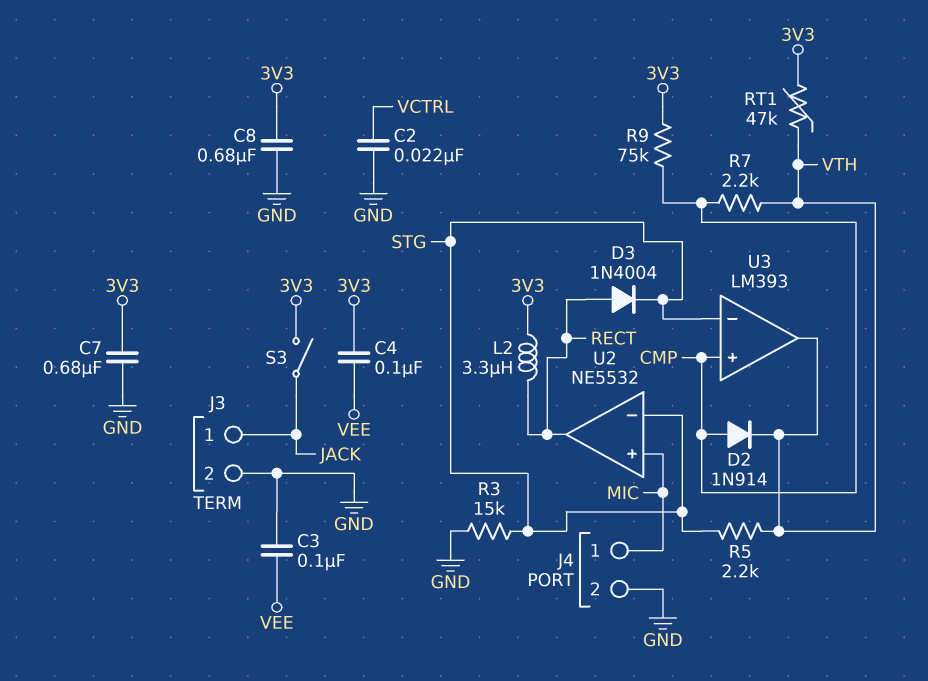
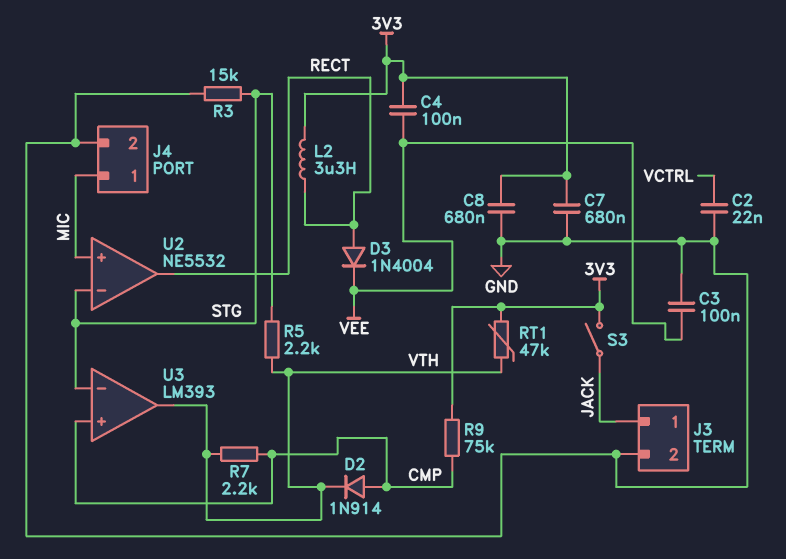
D3: diode 1N4004 (A RECT, K STG) -> diode 1N4004 (A RECT, K VEE)

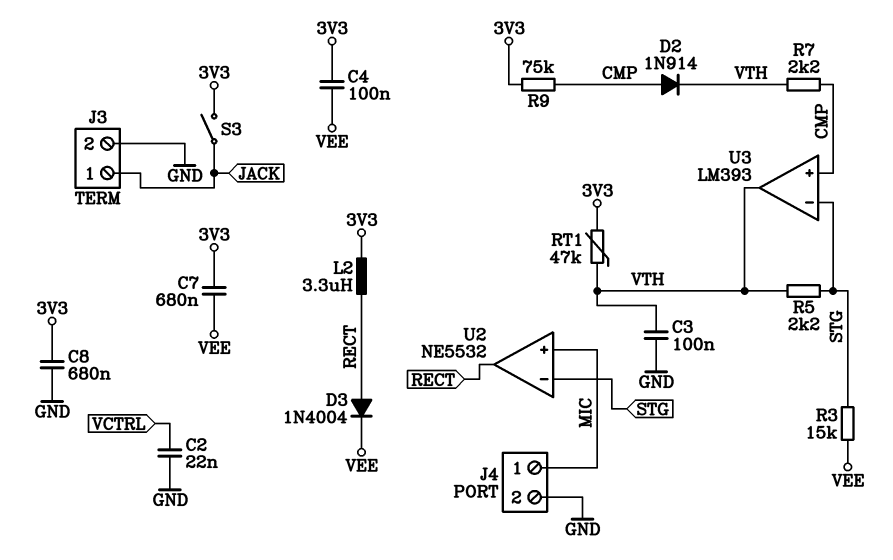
C3: 100nF (GND, VEE) -> 100nF (GND, VTH)
C7: 680nF (3V3, GND) -> 680nF (3V3, VEE)
R3: 15k (GND, STG) -> 15k (STG, VEE)

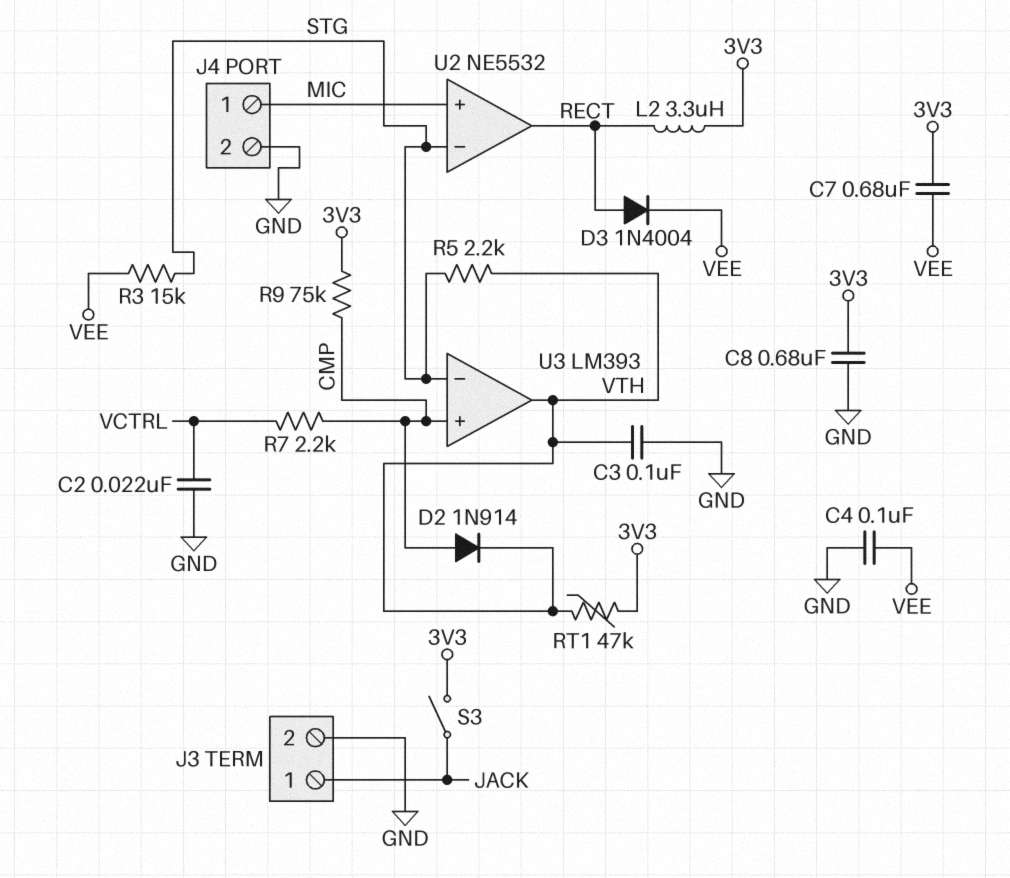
C4: 100nF (3V3, VEE) -> 100nF (GND, VEE)
R7: 2.2k (CMP, VTH) -> 2.2k (CMP, VCTRL)

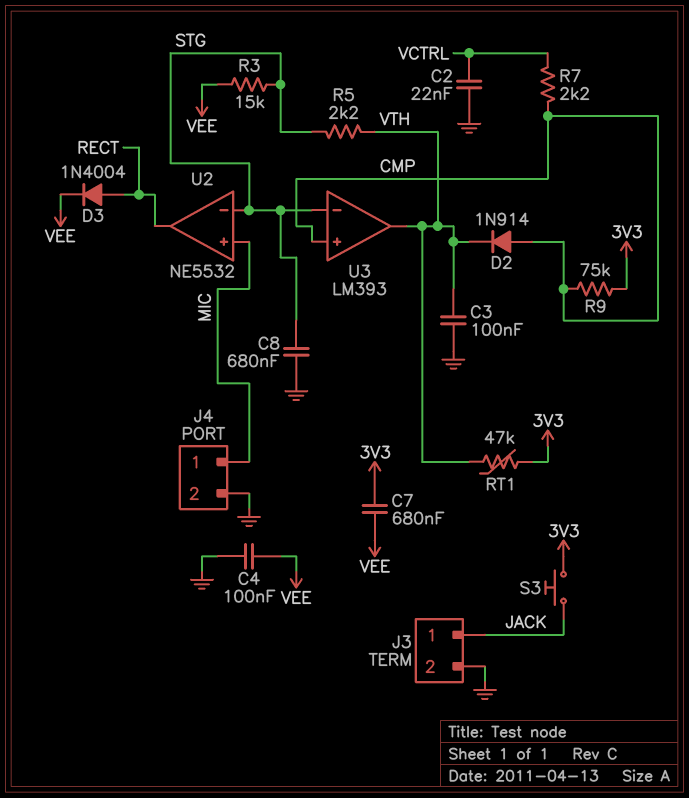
C8: 680nF (3V3, GND) -> 680nF (GND, STG)
L2: 3.3uH (3V3, RECT) -> none
S3: switch (3V3, JACK) -> button (3V3, JACK)

